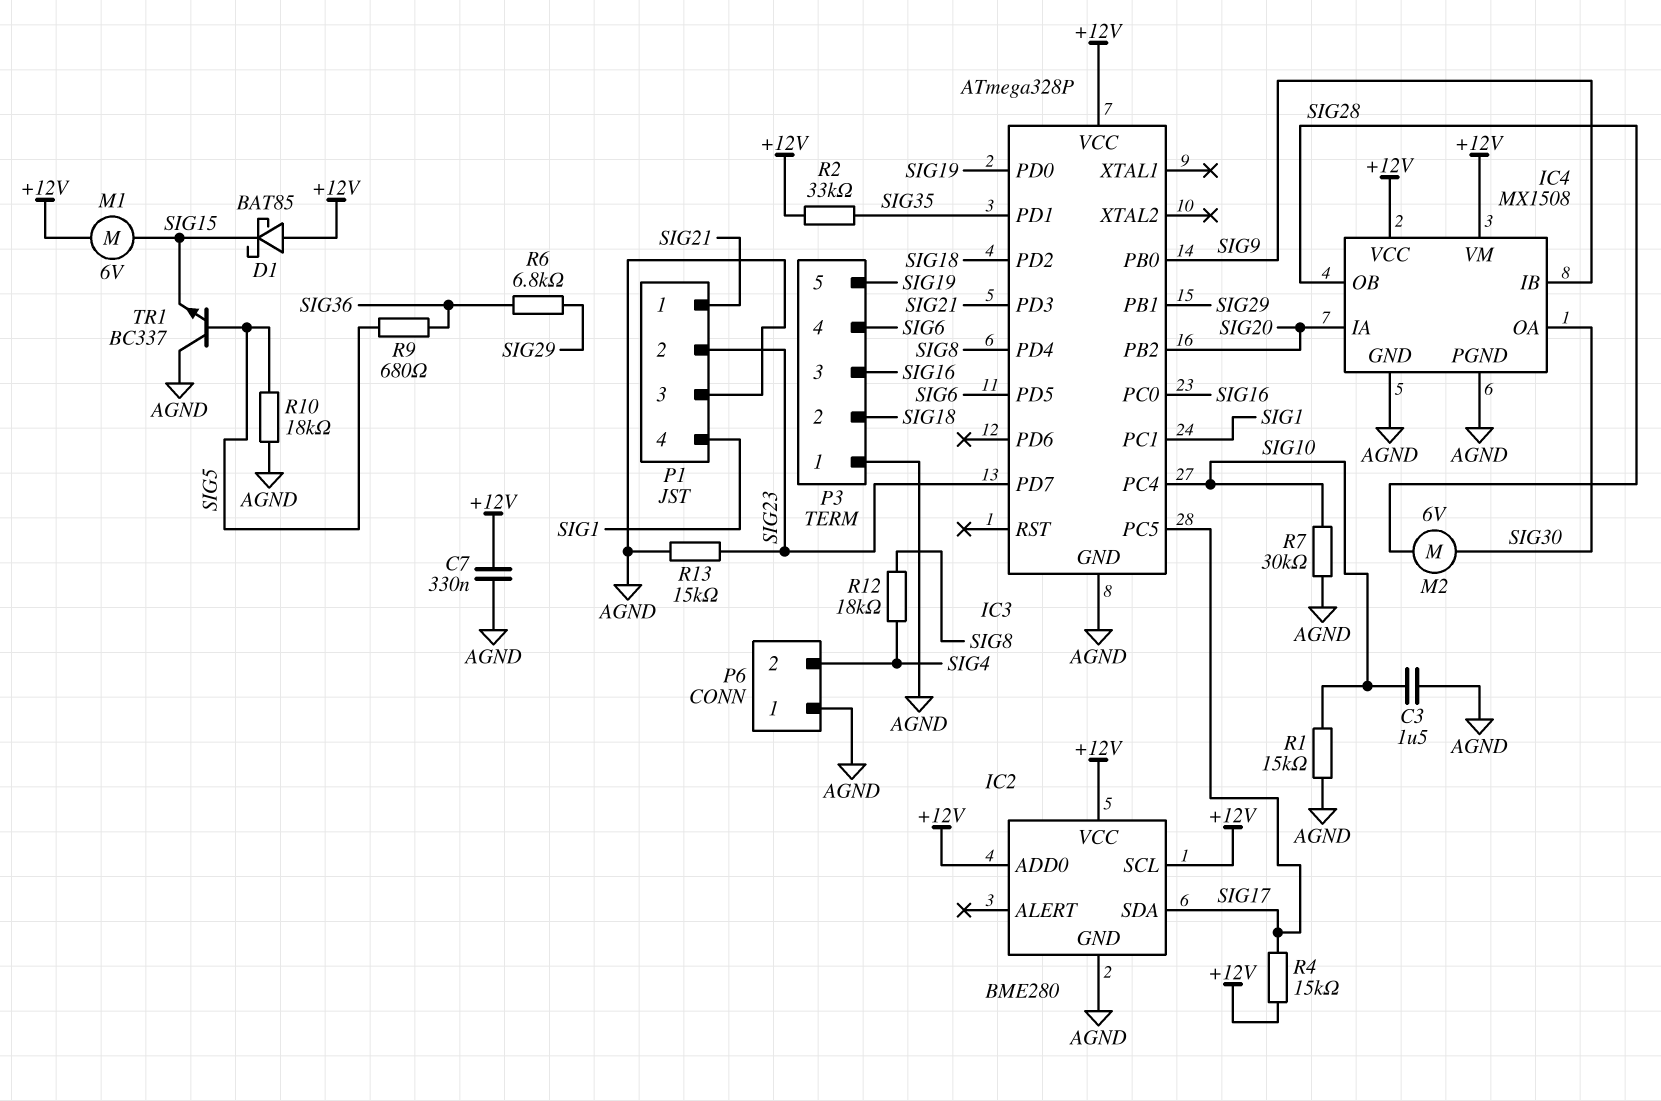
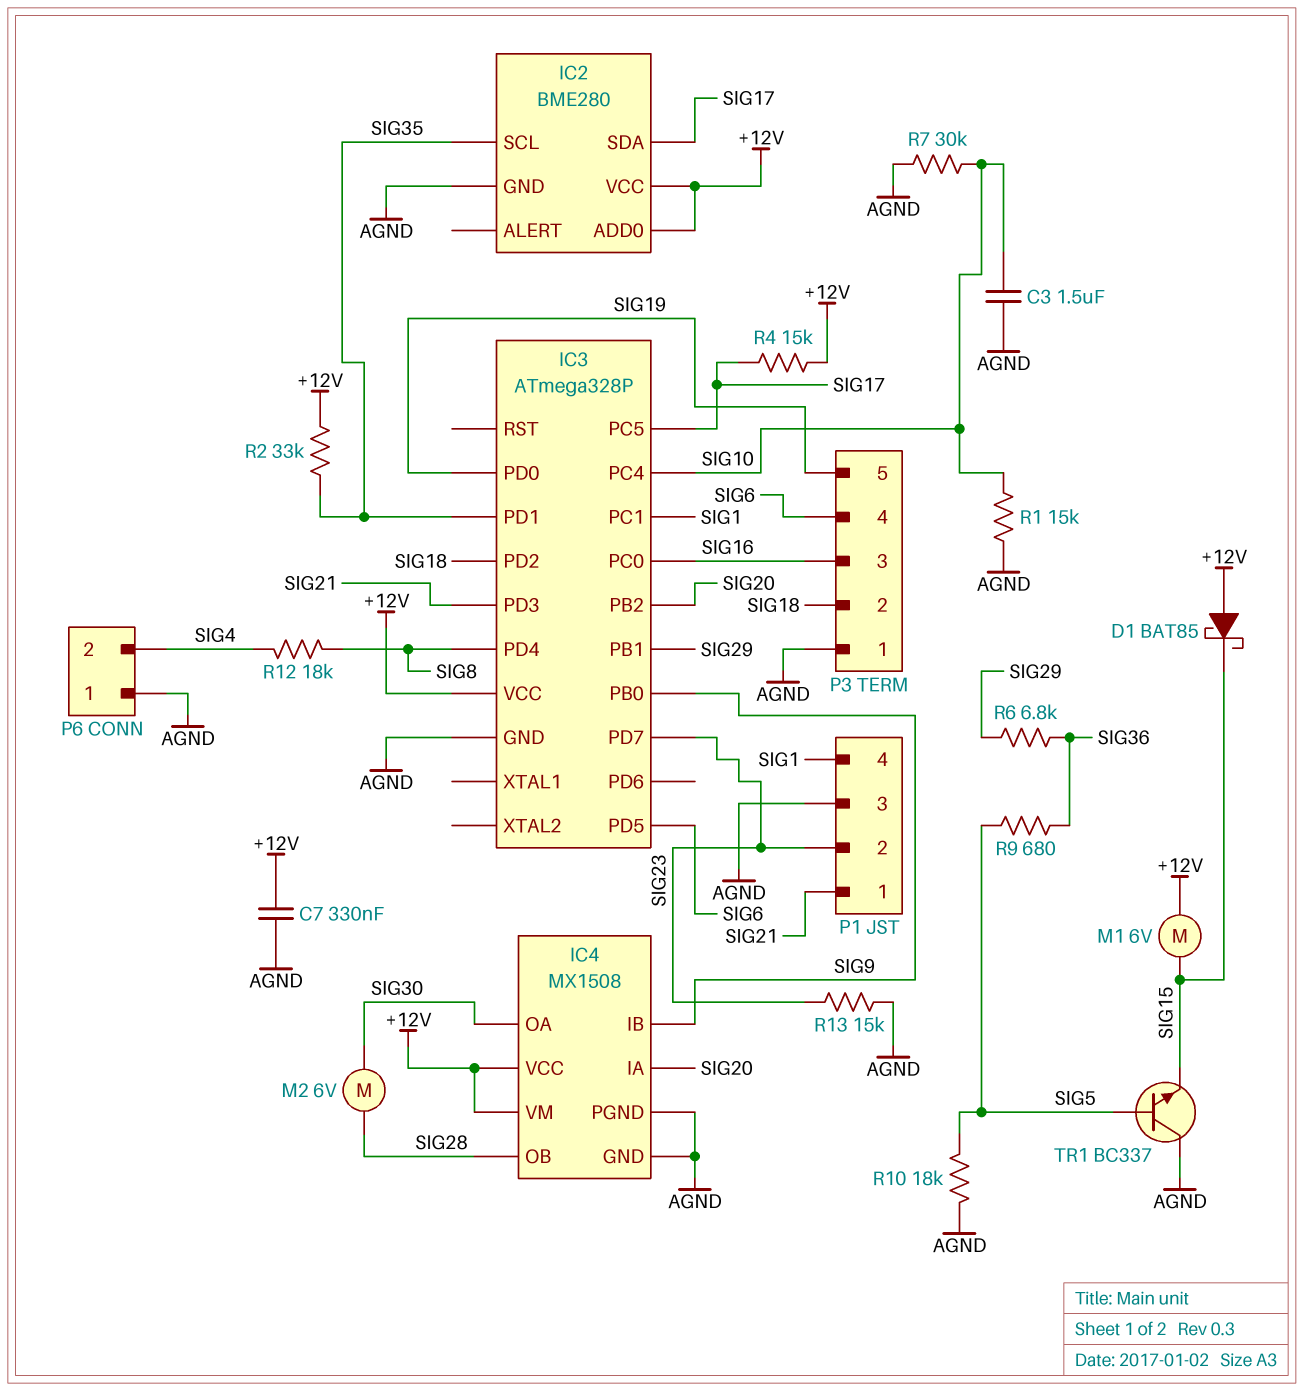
IC2 pin SCL: +12V -> SIG35

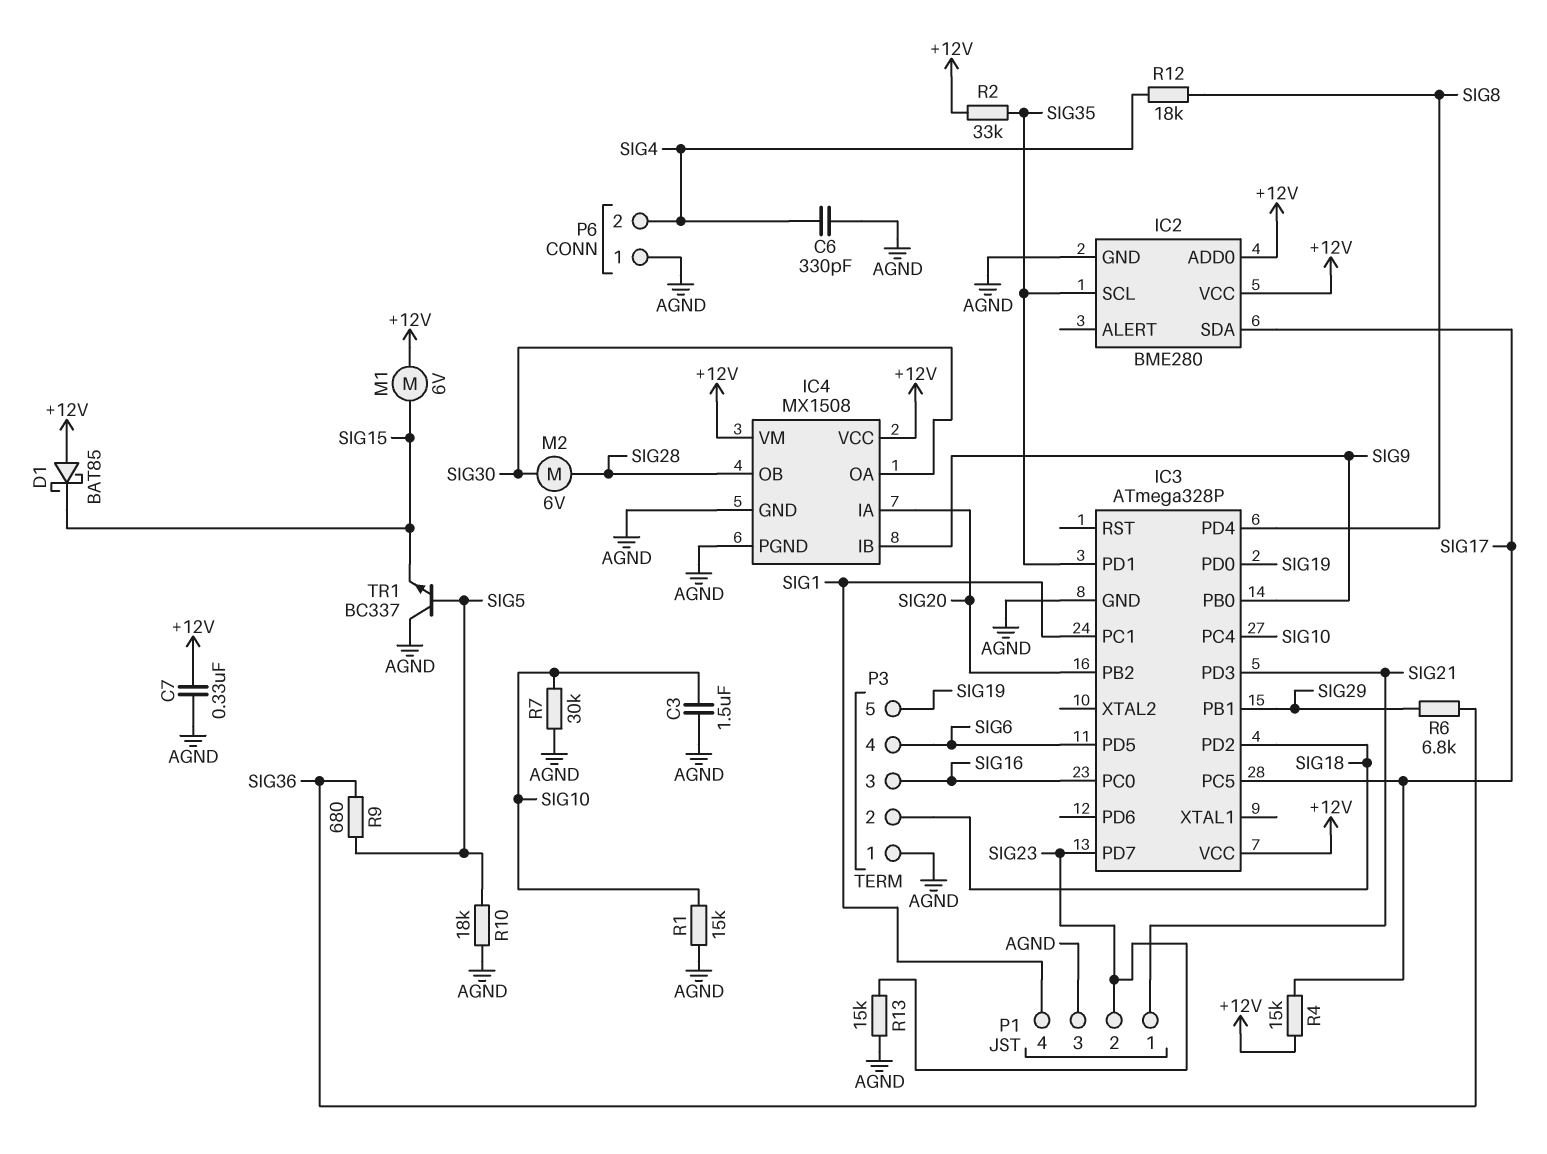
C6: none -> 330pF (AGND, SIG4)

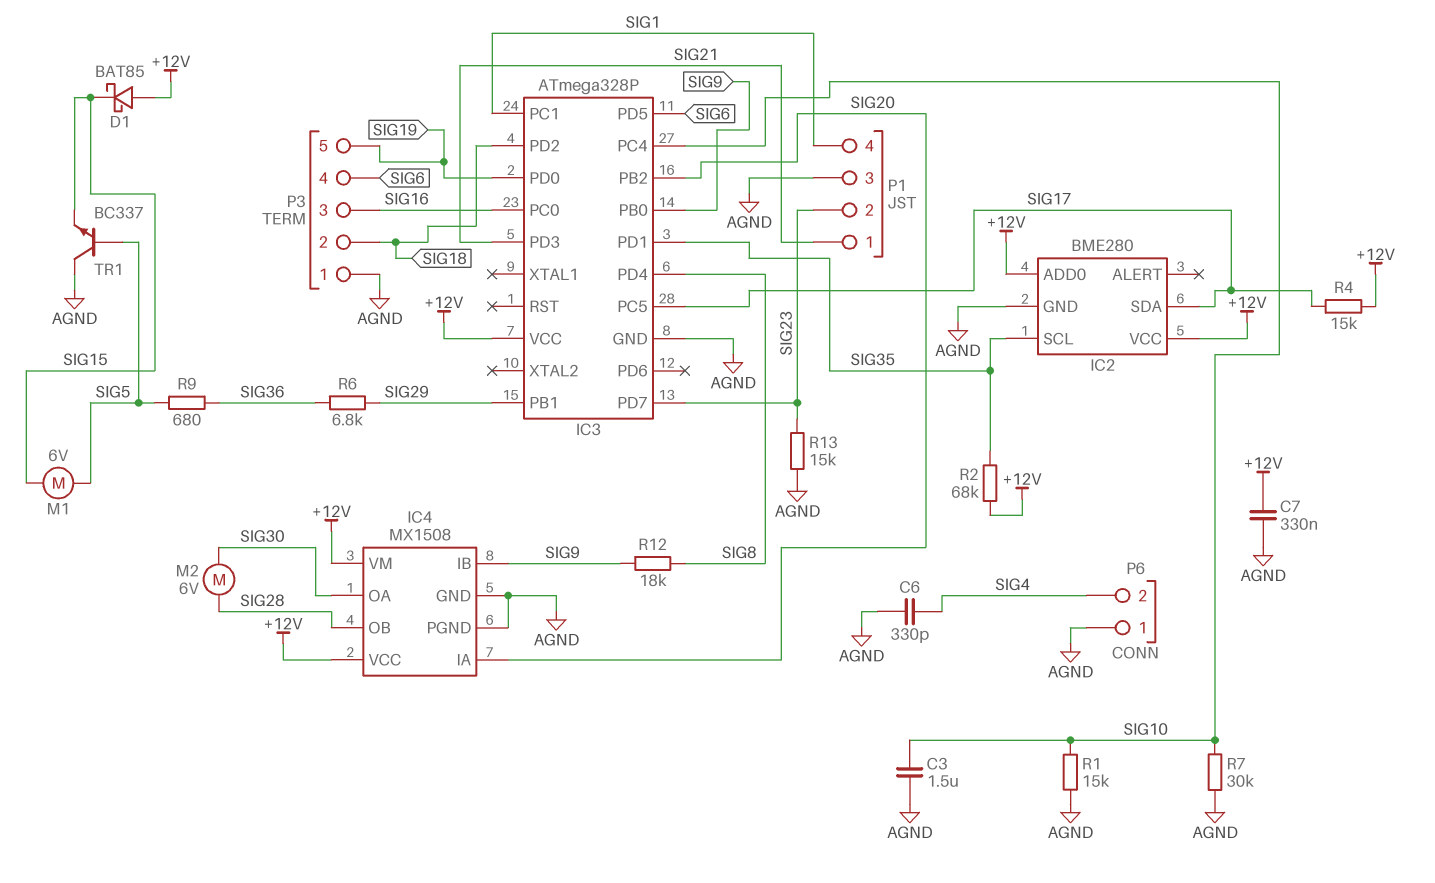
M1: motor 6V (+12V, SIG15) -> motor 6V (SIG5, SIG15)
R2: 33k (+12V, SIG35) -> 68k (+12V, SIG35)
R10: 18k (AGND, SIG5) -> none
R12: 18k (SIG4, SIG8) -> 18k (SIG8, SIG9)

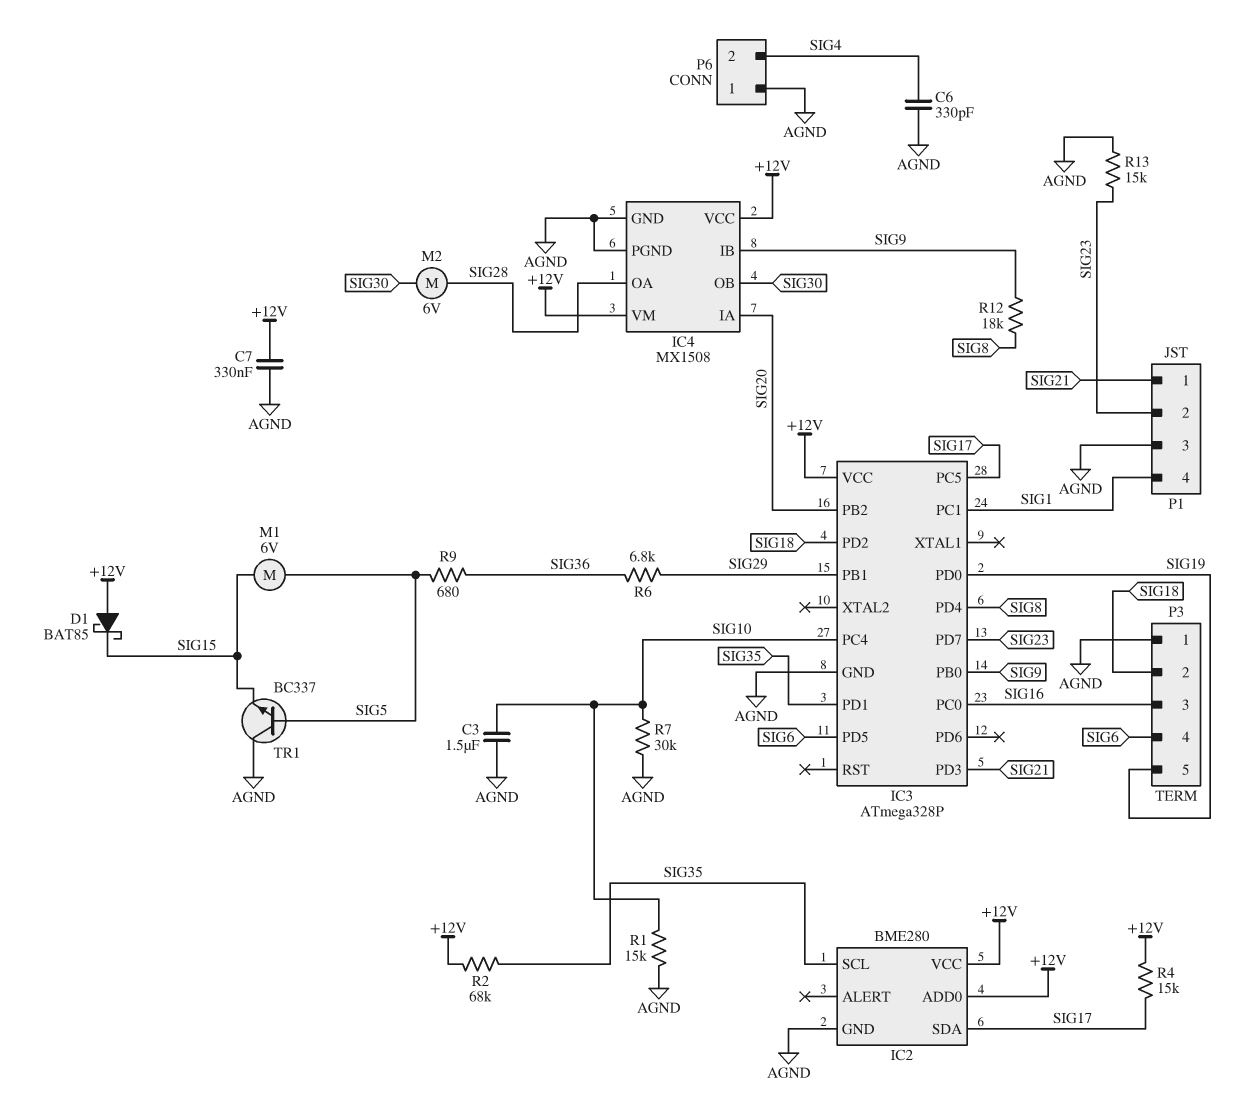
IC4 pin OA: SIG30 -> SIG28
IC4 pin OB: SIG28 -> SIG30

